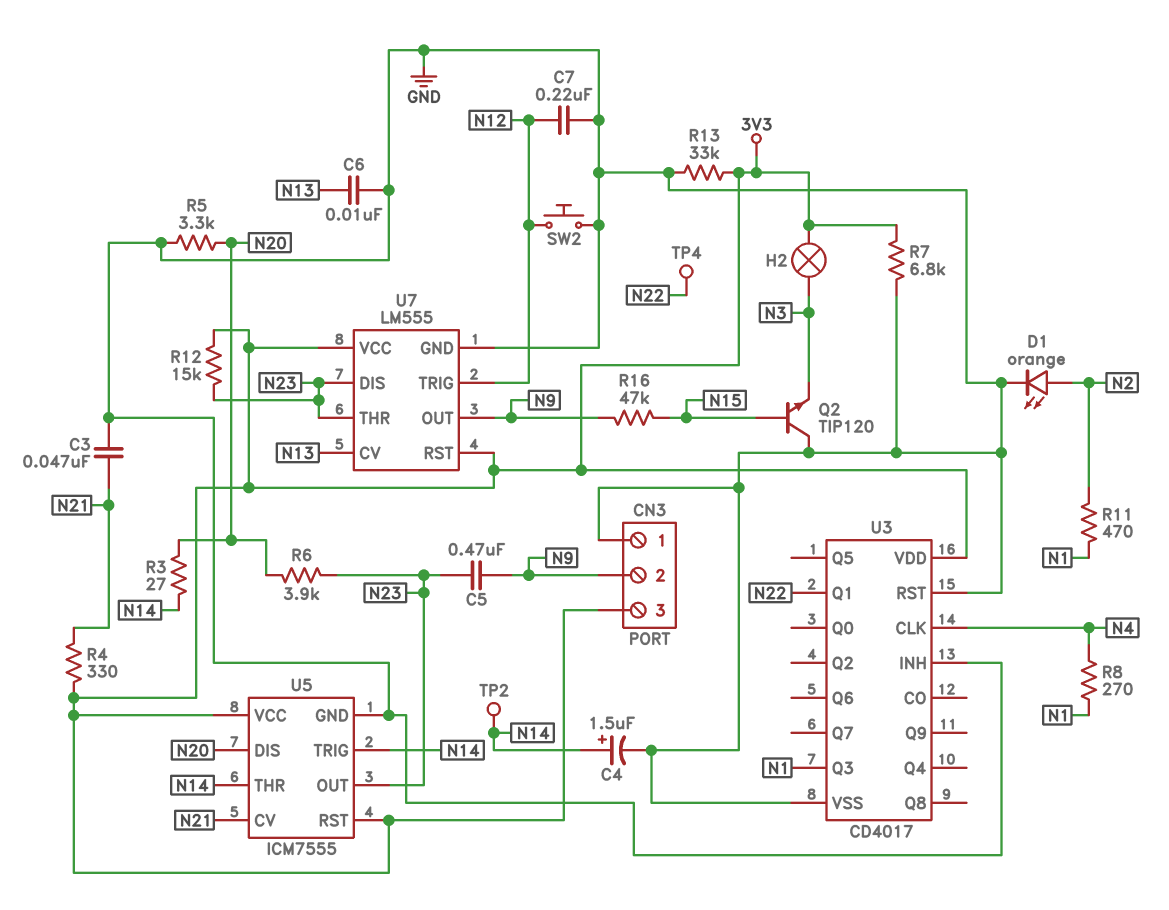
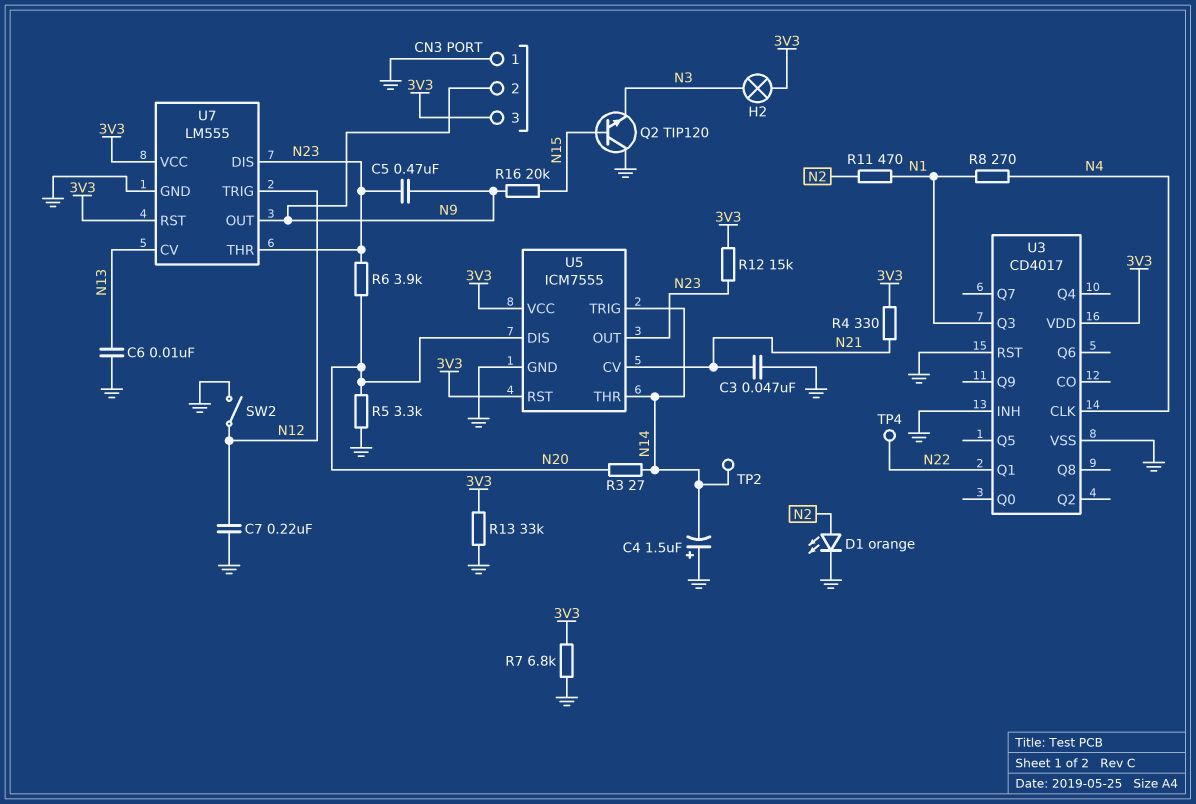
C4: 1.5uF (plus N14, minus GND) -> 1.5uF (plus GND, minus N14)
R16: 47k (N9, N15) -> 20k (N9, N15)
SW2: button (GND, N12) -> switch (GND, N12)

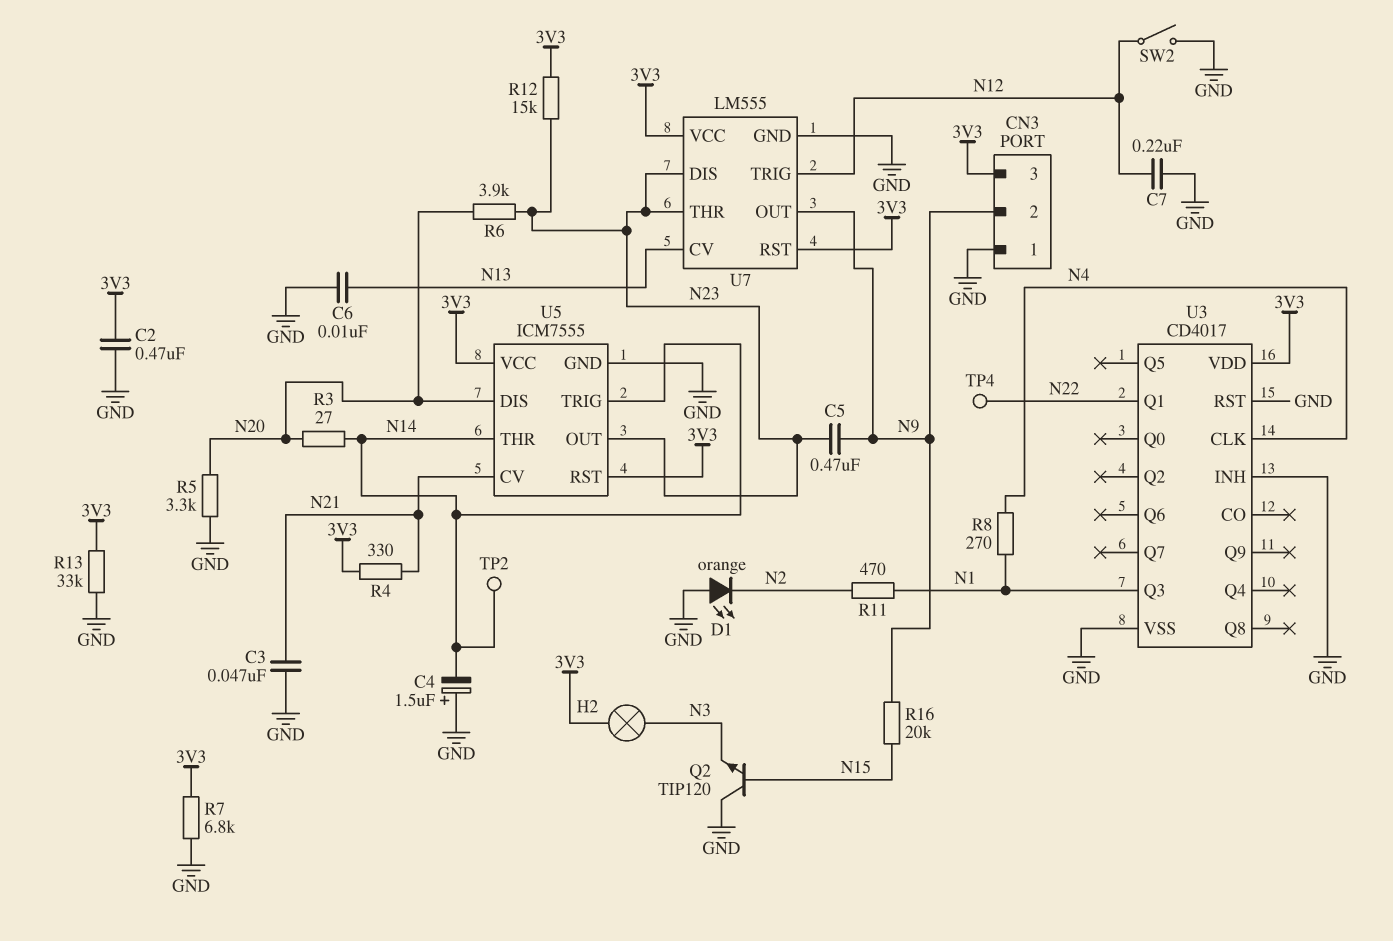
C2: none -> 470nF (3V3, GND)
D1: LED orange (A N2, K GND) -> LED orange (A GND, K N2)

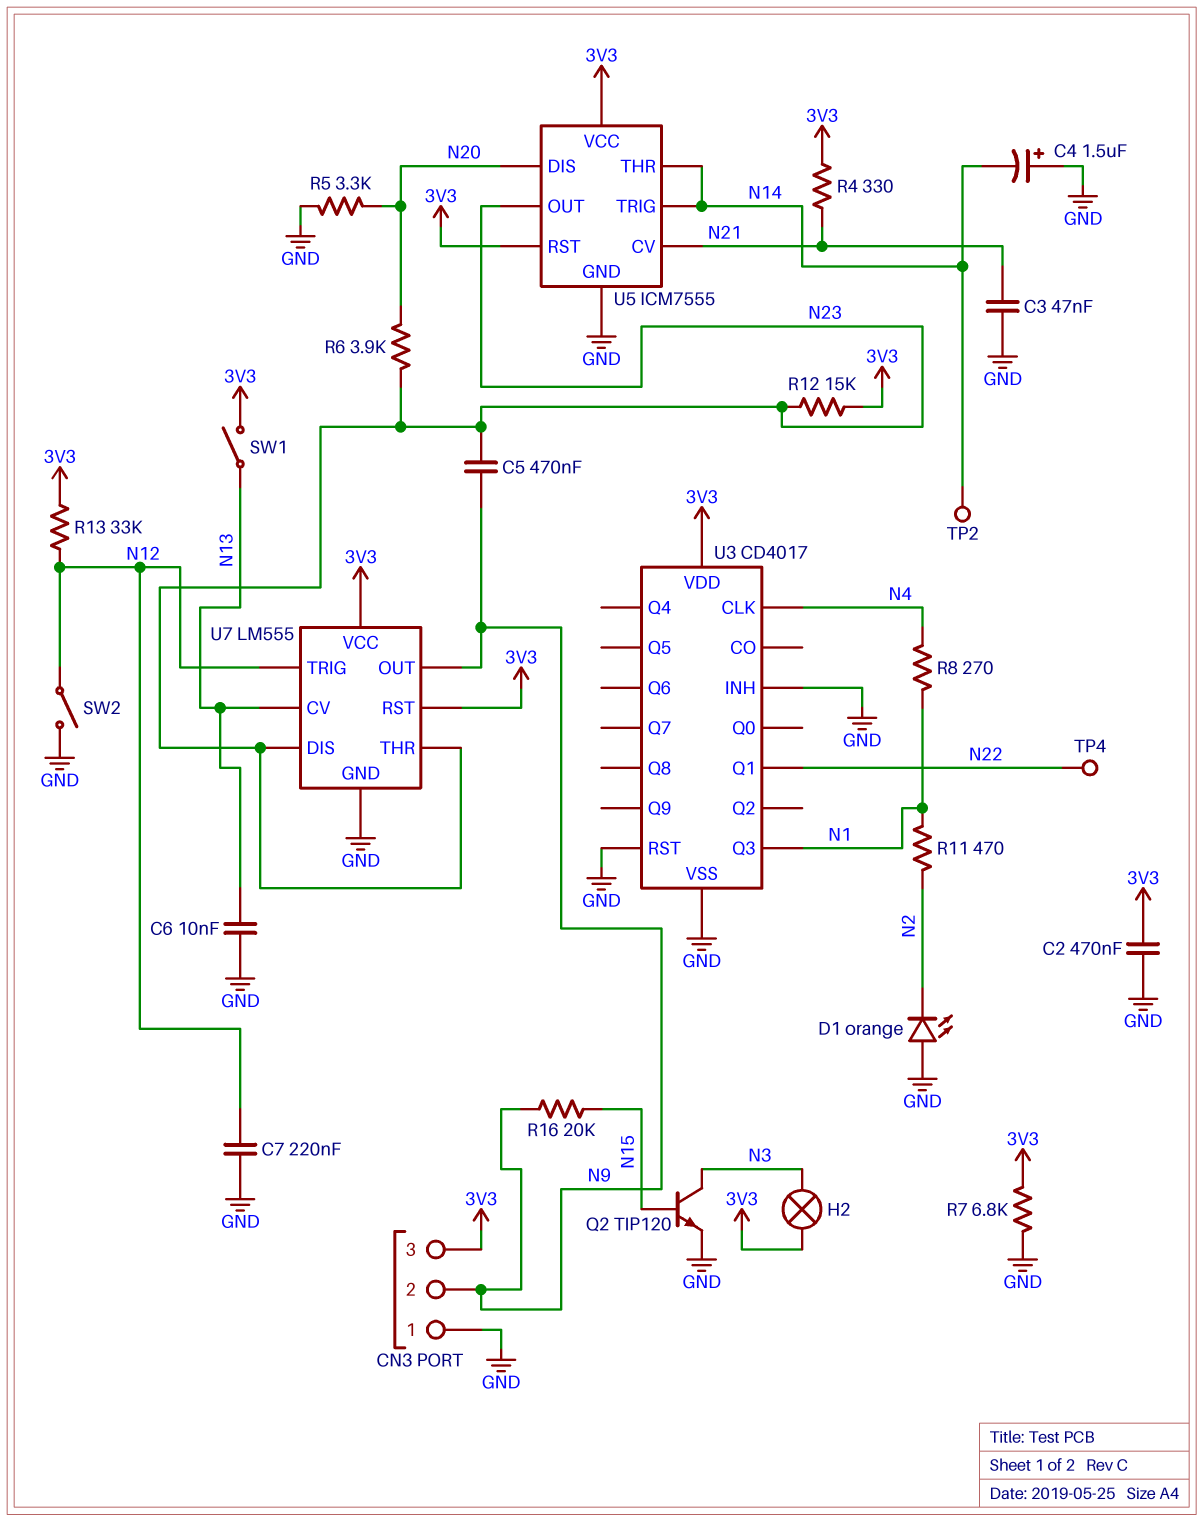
Q2: NPN TIP120 (B N15, C GND, E N3) -> NPN TIP120 (B N15, C N3, E GND)
R3: 27 (N14, N20) -> none
R13: 33k (3V3, GND) -> 33k (3V3, N12)
SW1: none -> switch (3V3, N13)

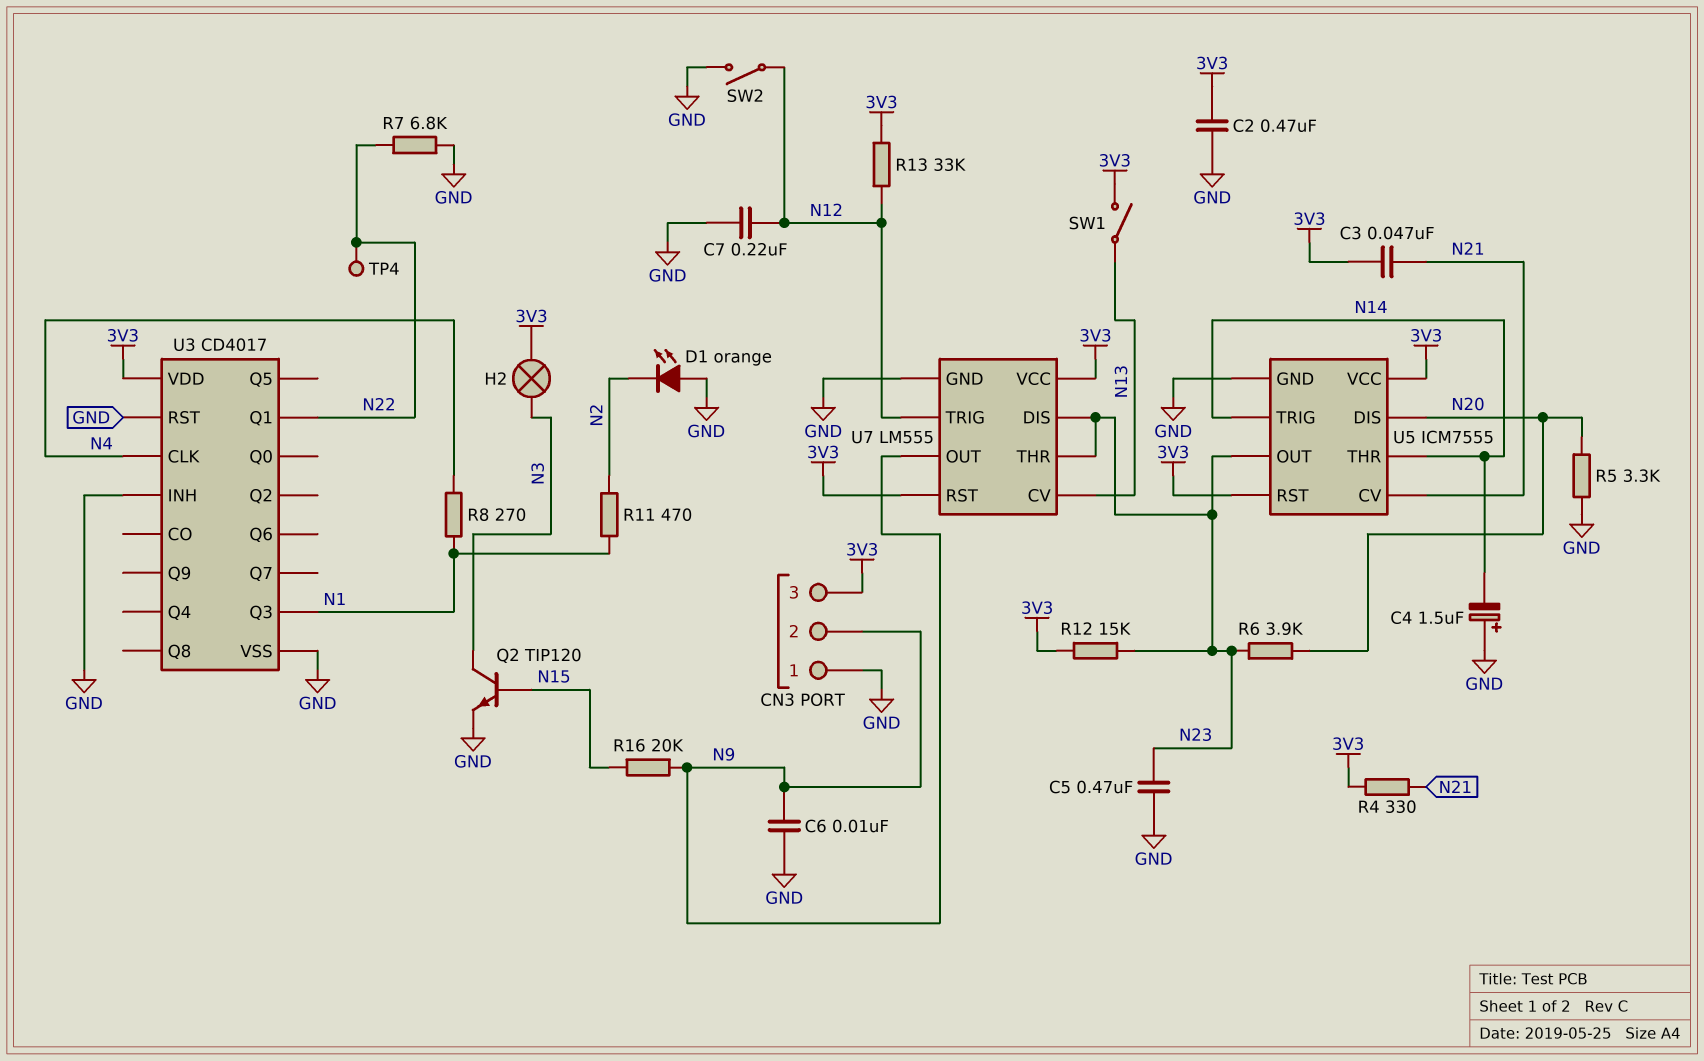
C3: 47nF (GND, N21) -> 47nF (3V3, N21)
C5: 470nF (N9, N23) -> 470nF (GND, N23)
C6: 10nF (GND, N13) -> 10nF (GND, N9)
R7: 6.8k (3V3, GND) -> 6.8k (GND, N22)
TP2: test point (N14) -> none

